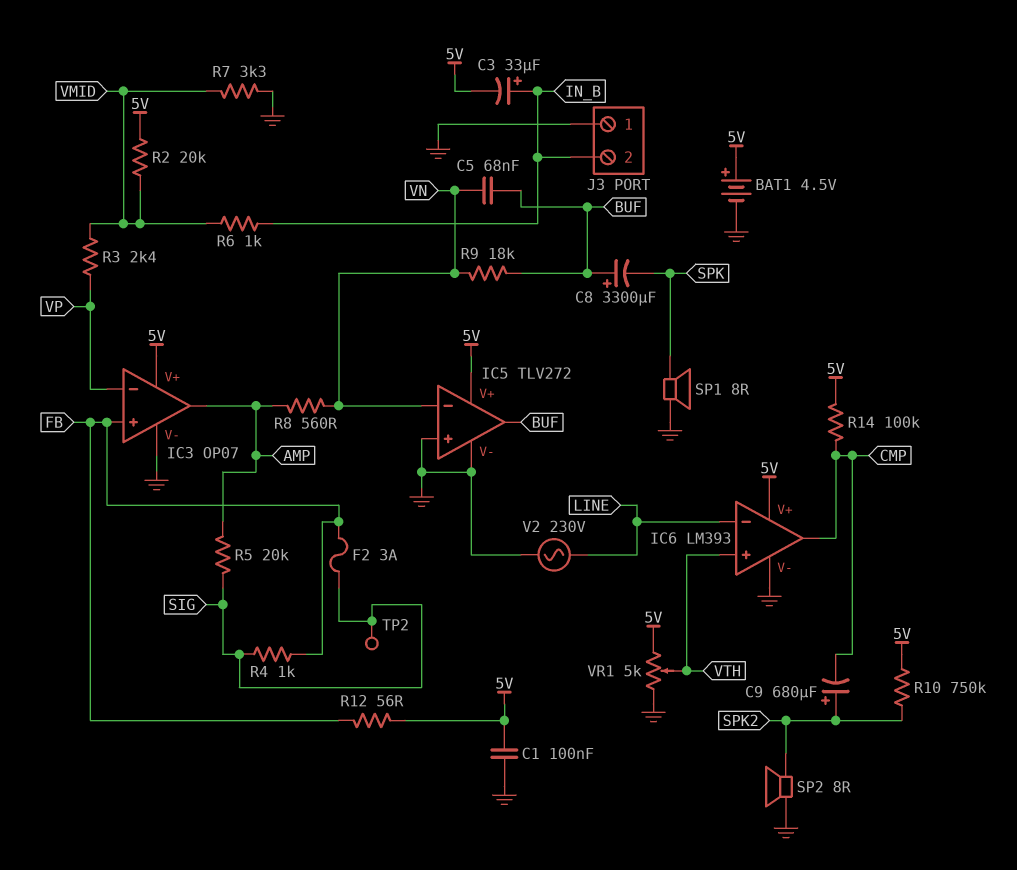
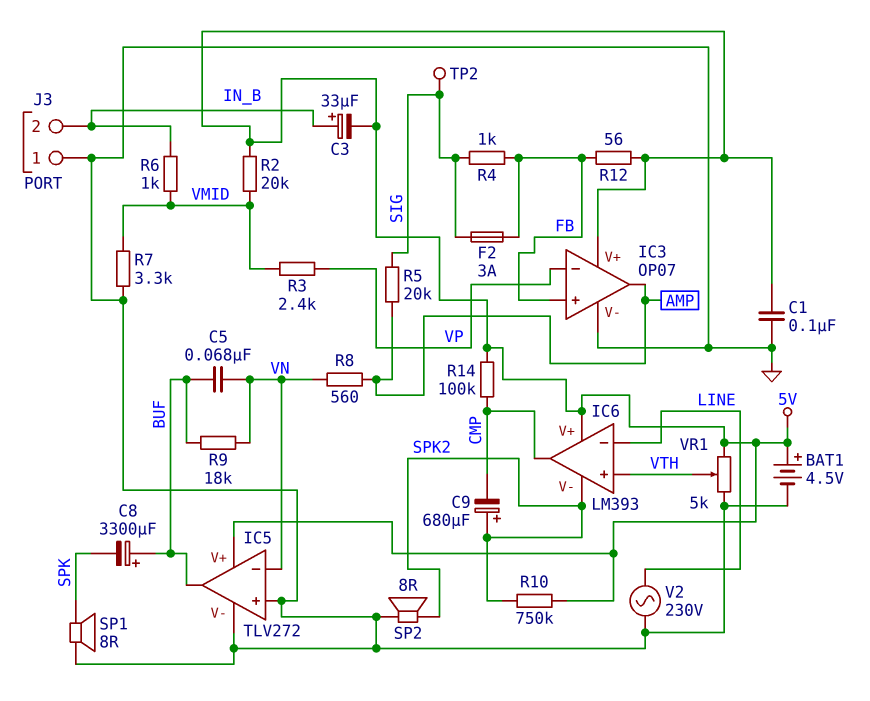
IC6 pin V-: GND -> SPK2

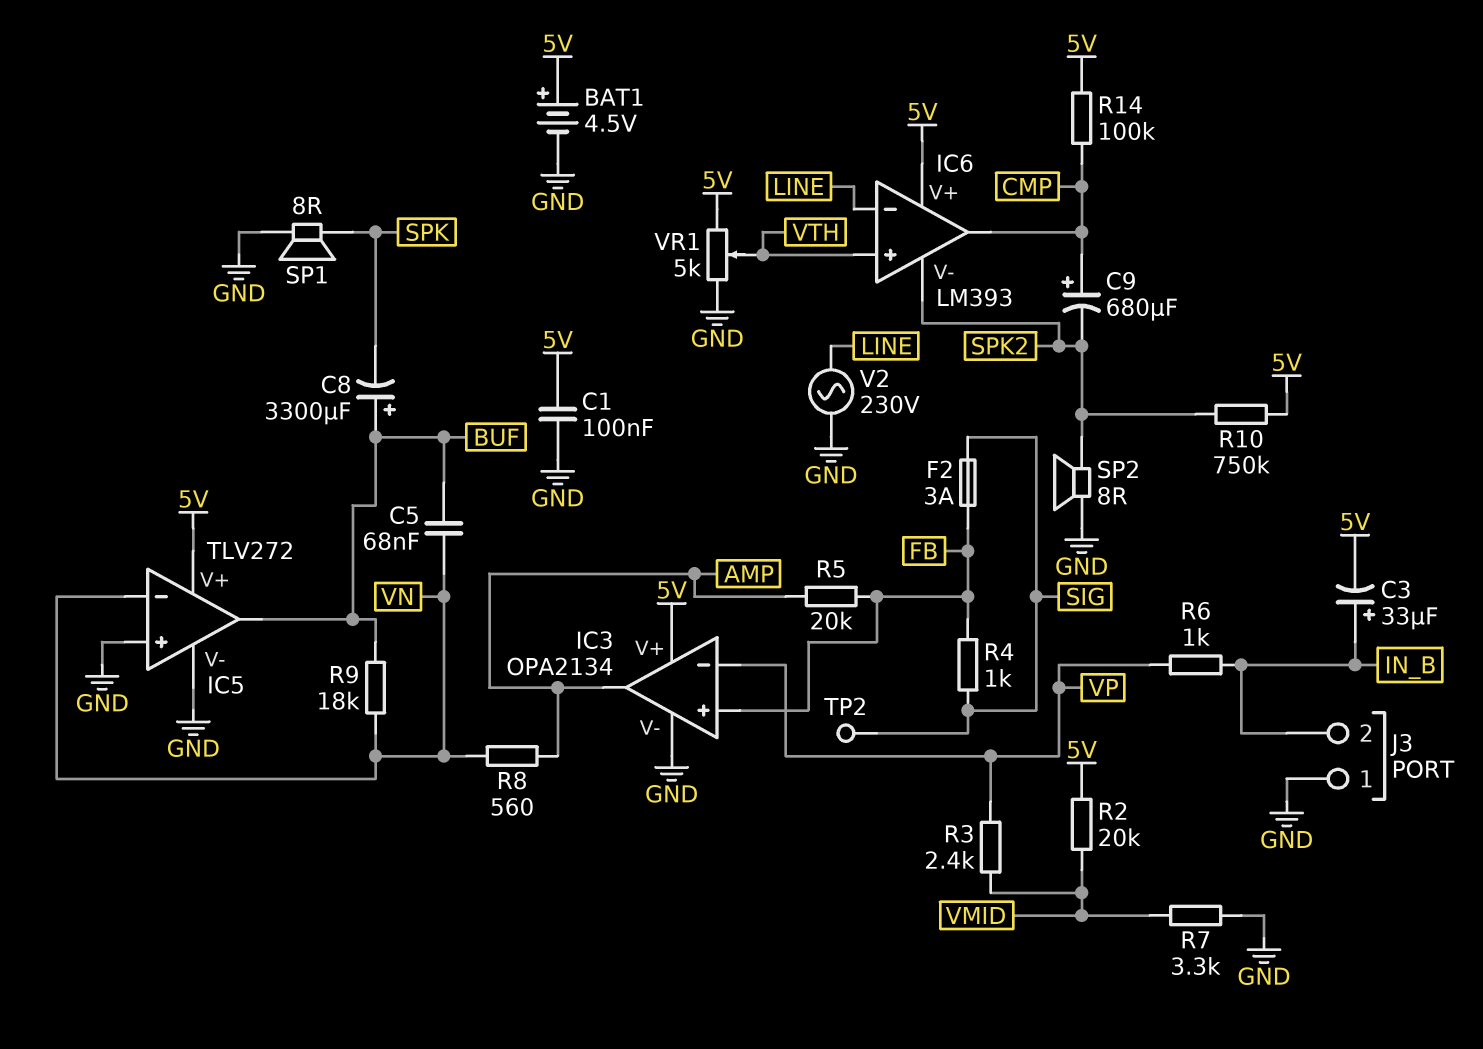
C9: 680uF (plus SPK2, minus CMP) -> 680uF (plus CMP, minus SPK2)
IC3: OP07 -> OPA2134
R5: 20k (AMP, SIG) -> 20k (AMP, FB)
R6: 1k (IN_B, VMID) -> 1k (IN_B, VP)
R12: 56 (5V, FB) -> none

